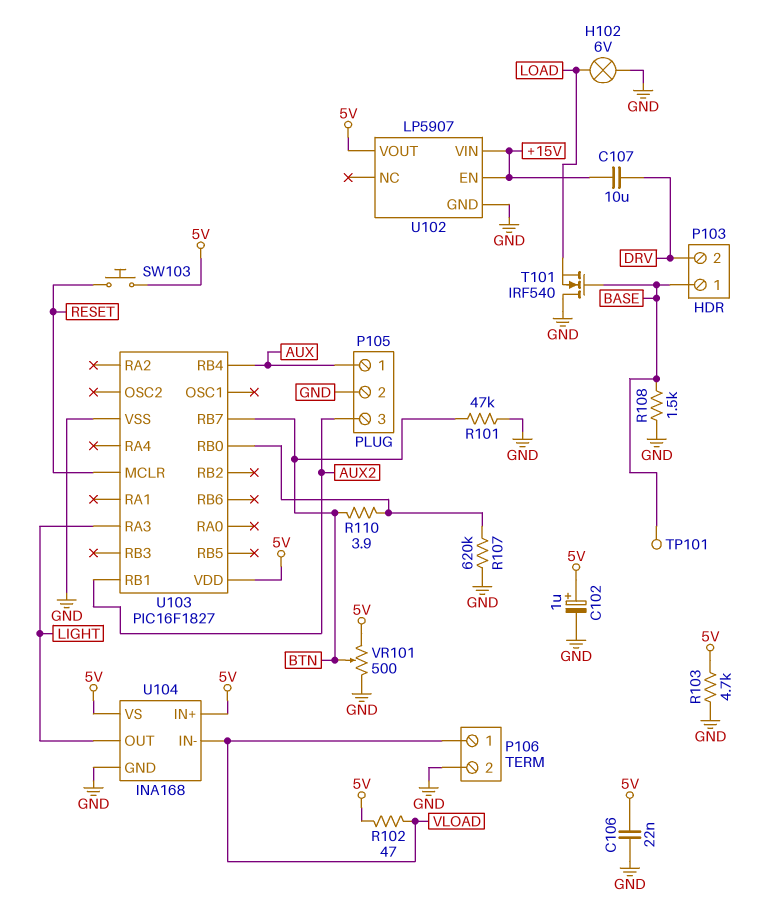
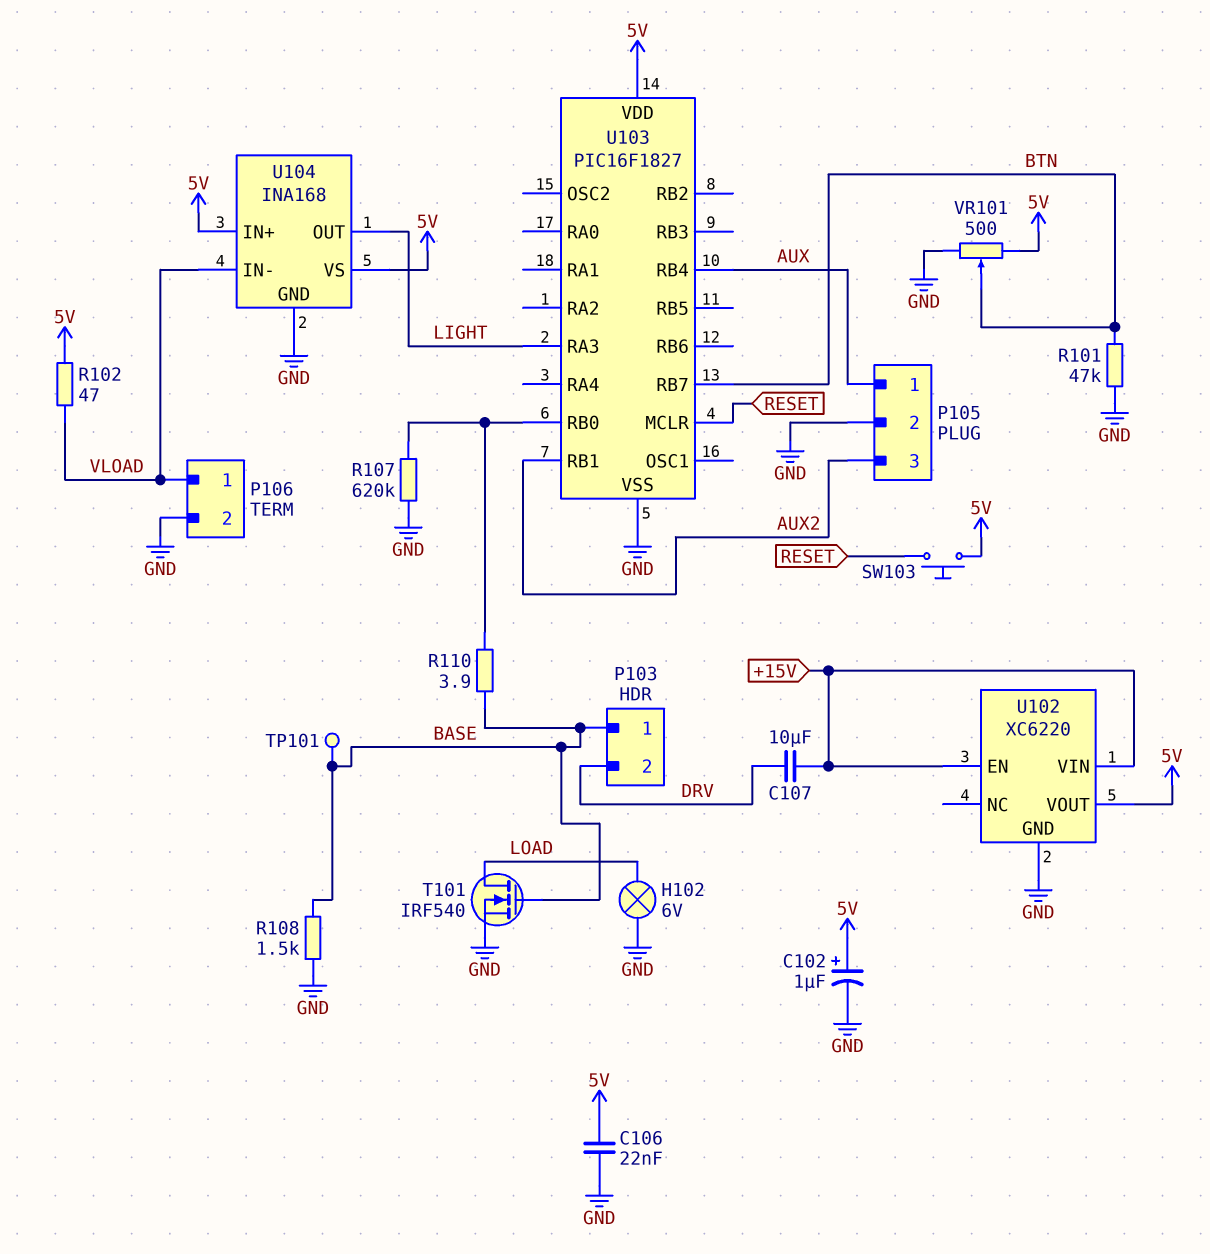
R103: 4.7k (5V, GND) -> none
R110: 3.9 (BTN, U103/RB0) -> 3.9 (BASE, U103/RB0)
T101: NMOS IRF540 (G BASE, D GND, S LOAD) -> NMOS IRF540 (G BASE, D LOAD, S GND)
U102: LP5907 -> XC6220

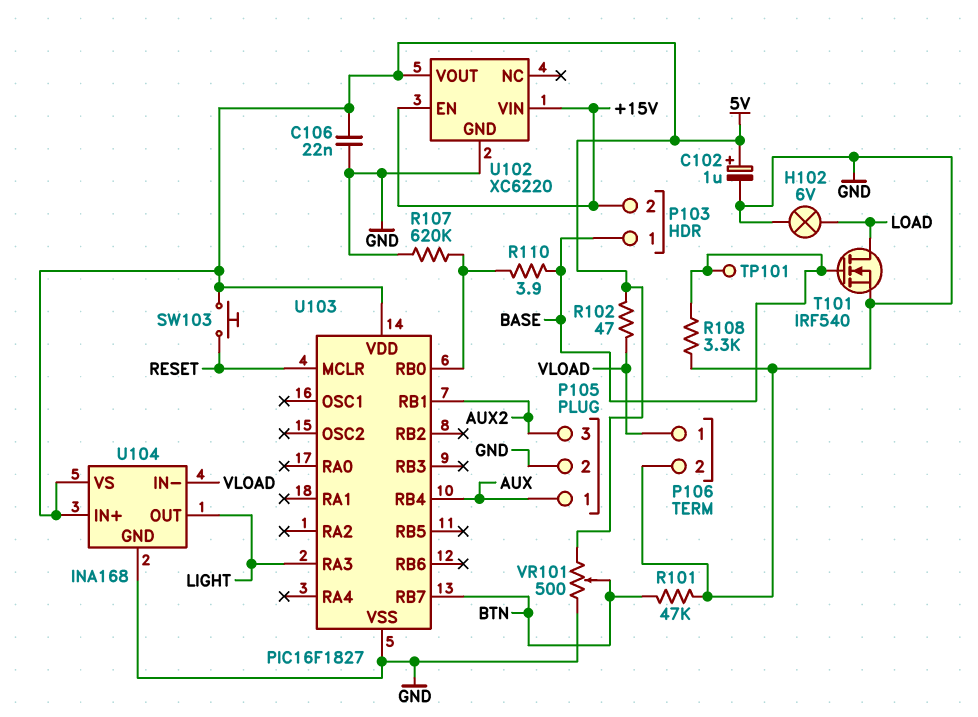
C107: 10uF (+15V, DRV) -> none
P103 pin 2: DRV -> +15V
R108: 1.5k (BASE, GND) -> 3.3k (BASE, GND)

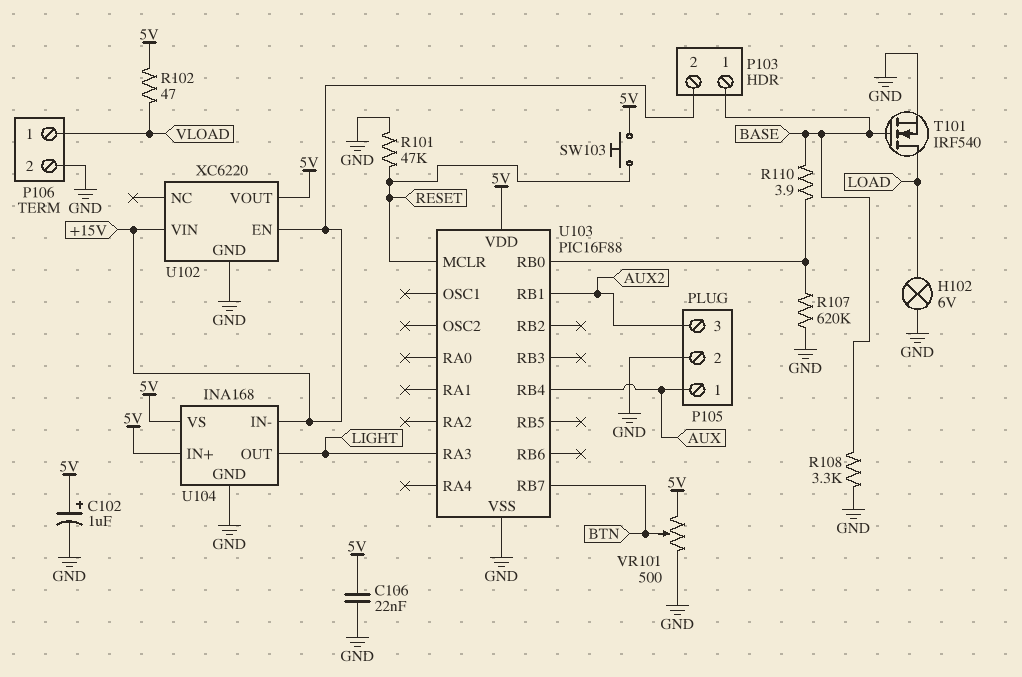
R101: 47k (BTN, GND) -> 47k (GND, RESET)
TP101: test point (BASE) -> none
U103: PIC16F1827 -> PIC16F88
U104 pin IN-: VLOAD -> +15V

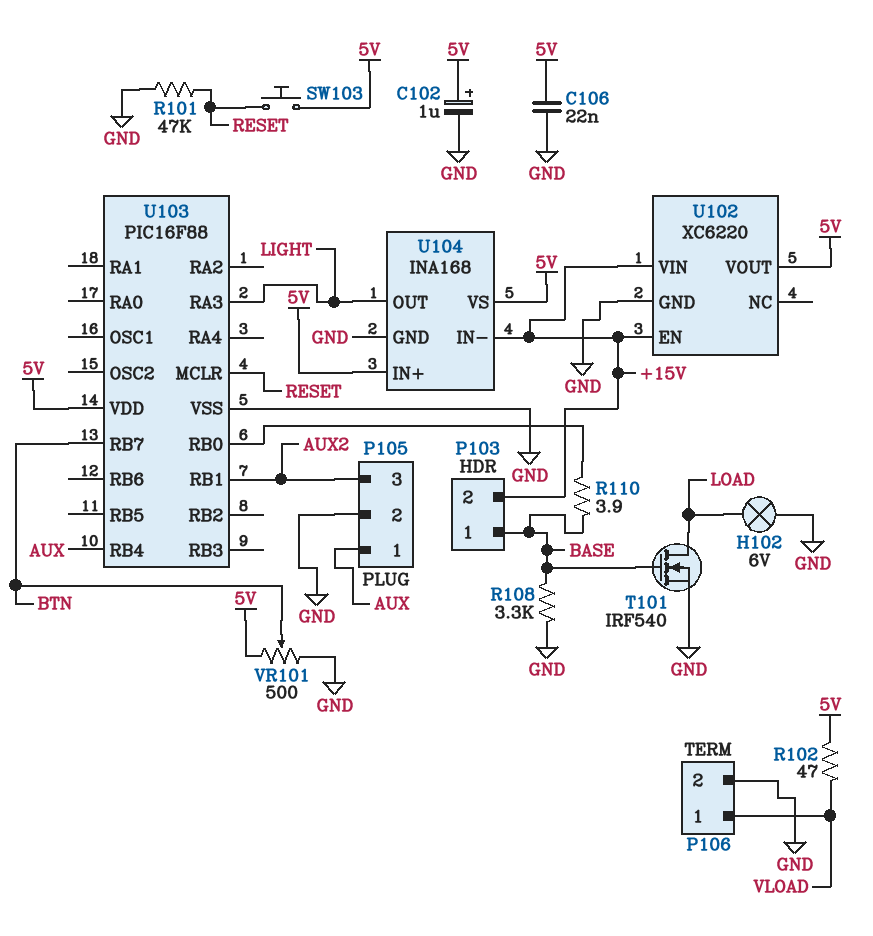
R107: 620k (GND, U103/RB0) -> none

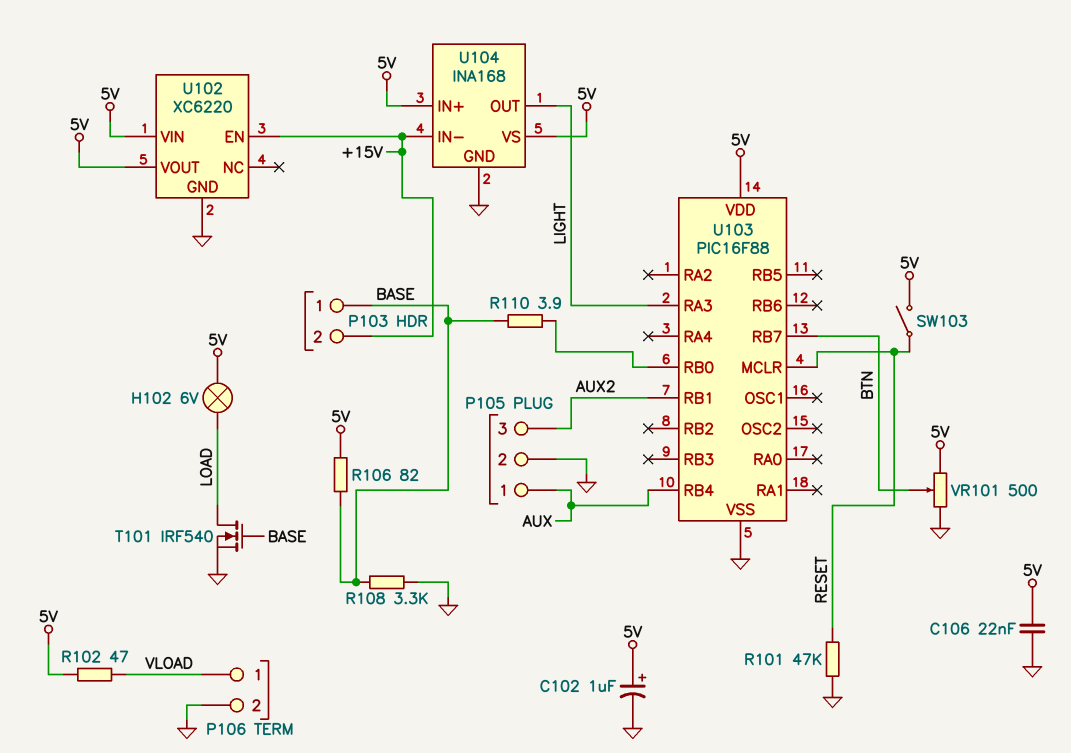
H102: lamp 6V (GND, LOAD) -> lamp 6V (5V, LOAD)
R106: none -> 82 (5V, BASE)
SW103: button (5V, RESET) -> switch (5V, RESET)
U102 pin VIN: +15V -> 5V

